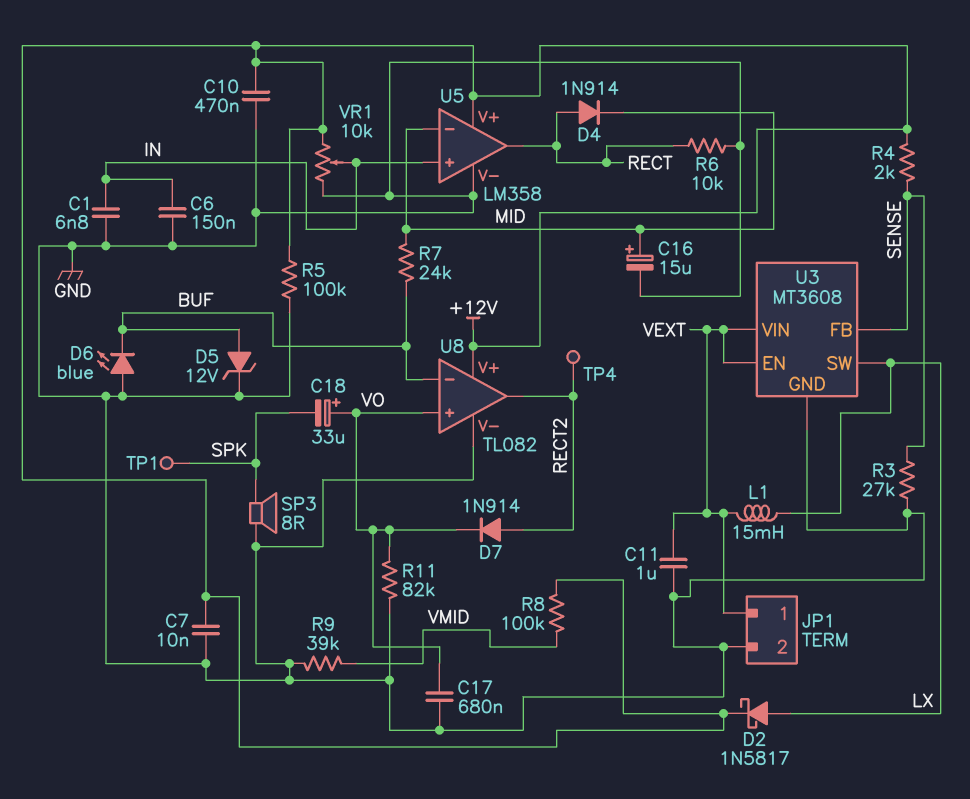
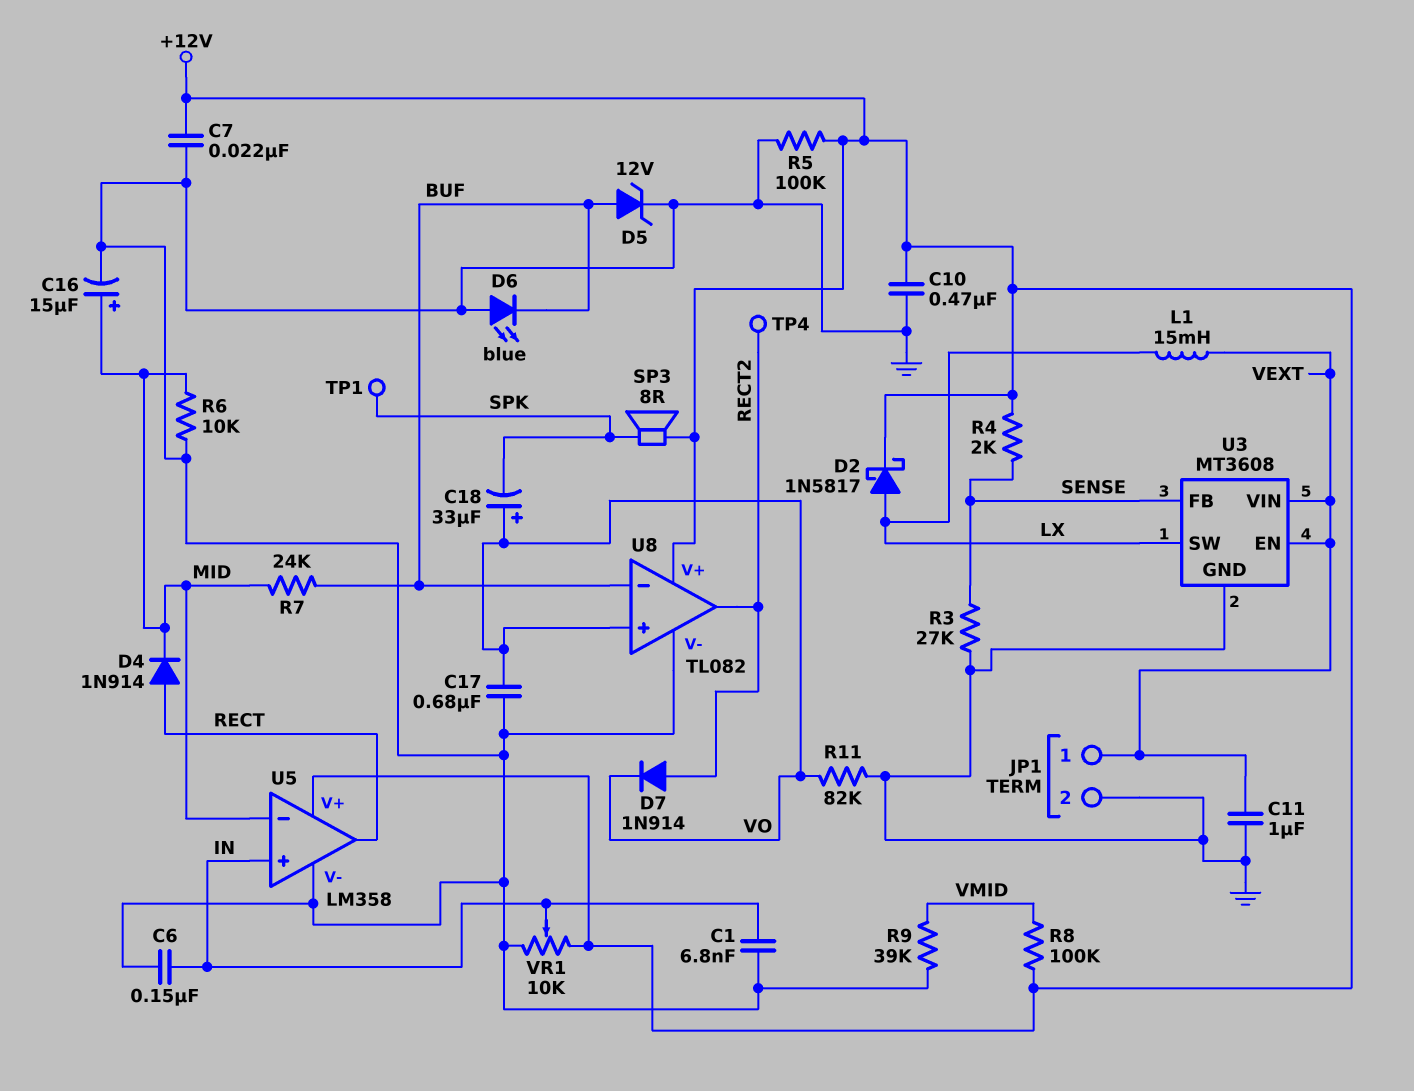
C7: 10nF (+12V, GND) -> 22nF (+12V, GND)
R6: 10k (GND, RECT) -> 10k (GND, MID)
SP3: speaker 8R (GND, SPK) -> speaker 8R (+12V, SPK)

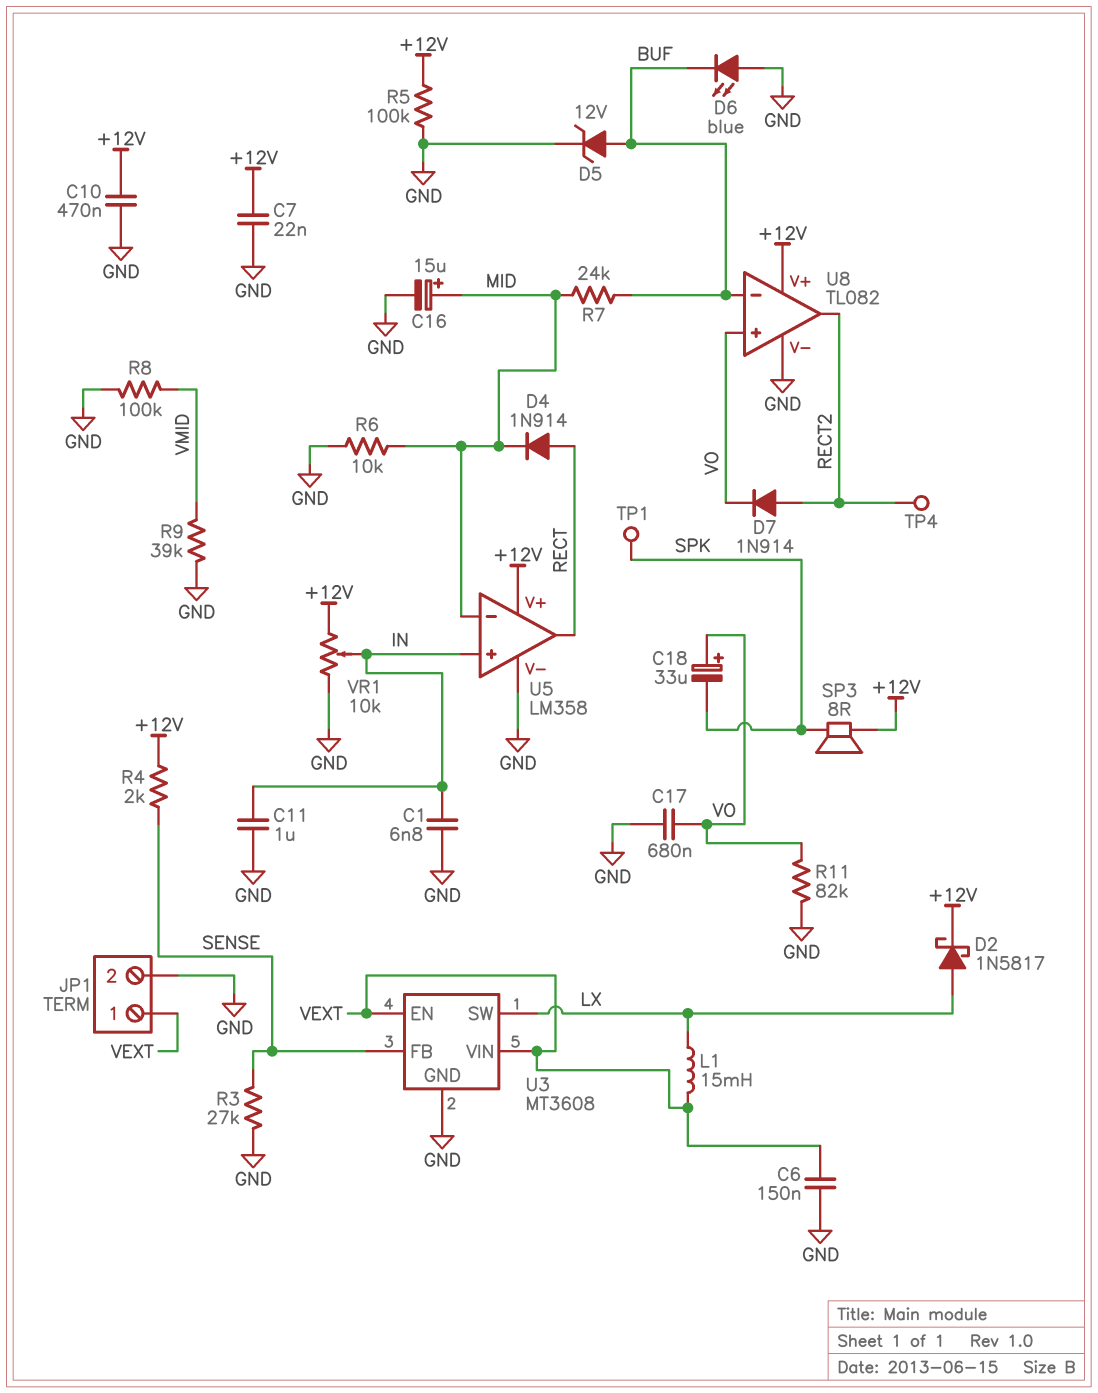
C6: 150nF (GND, IN) -> 150nF (GND, VEXT)
C11: 1uF (GND, VEXT) -> 1uF (GND, IN)
R8: 100k (+12V, VMID) -> 100k (GND, VMID)

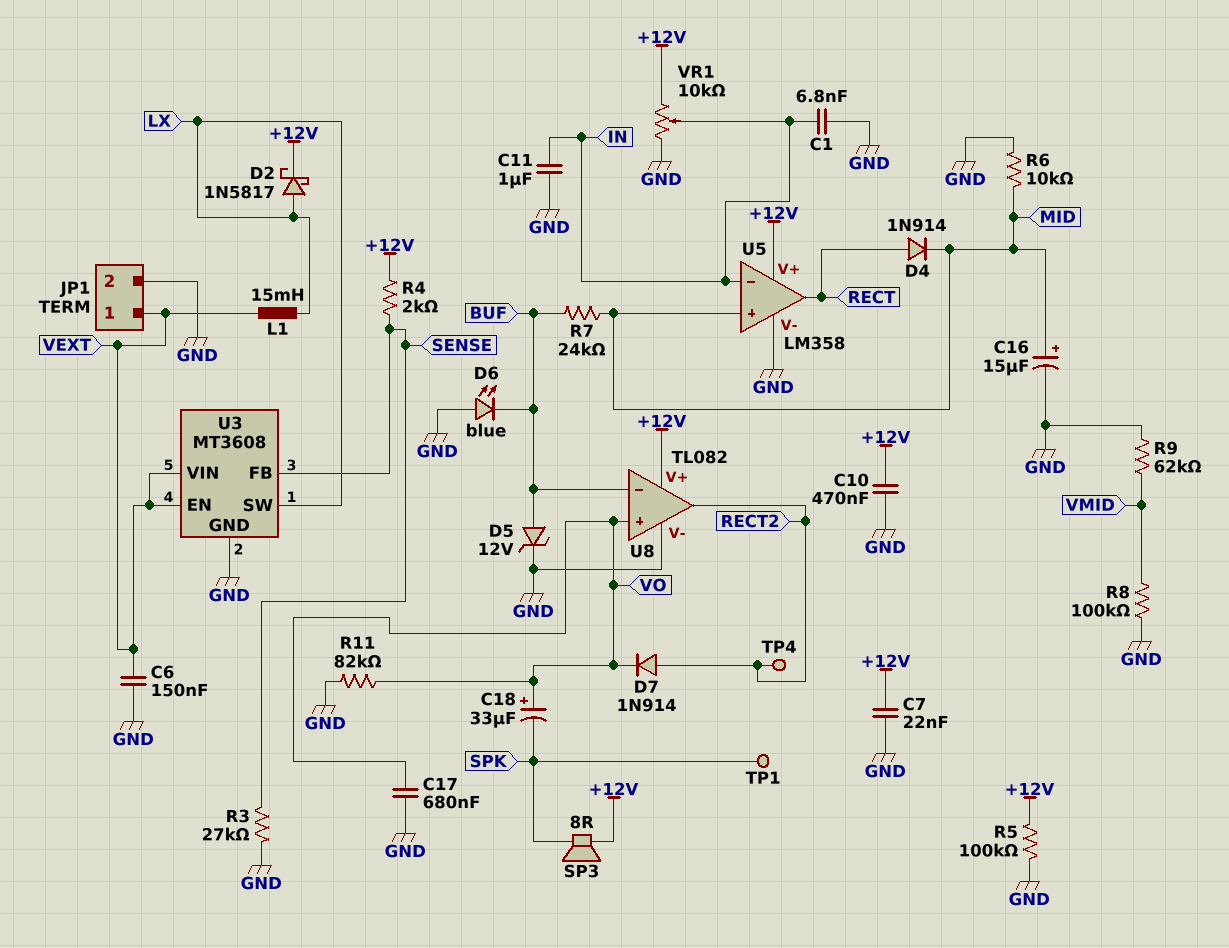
R9: 39k (GND, VMID) -> 62k (GND, VMID)
U5 pin in+: IN -> MID
U5 pin in-: MID -> IN

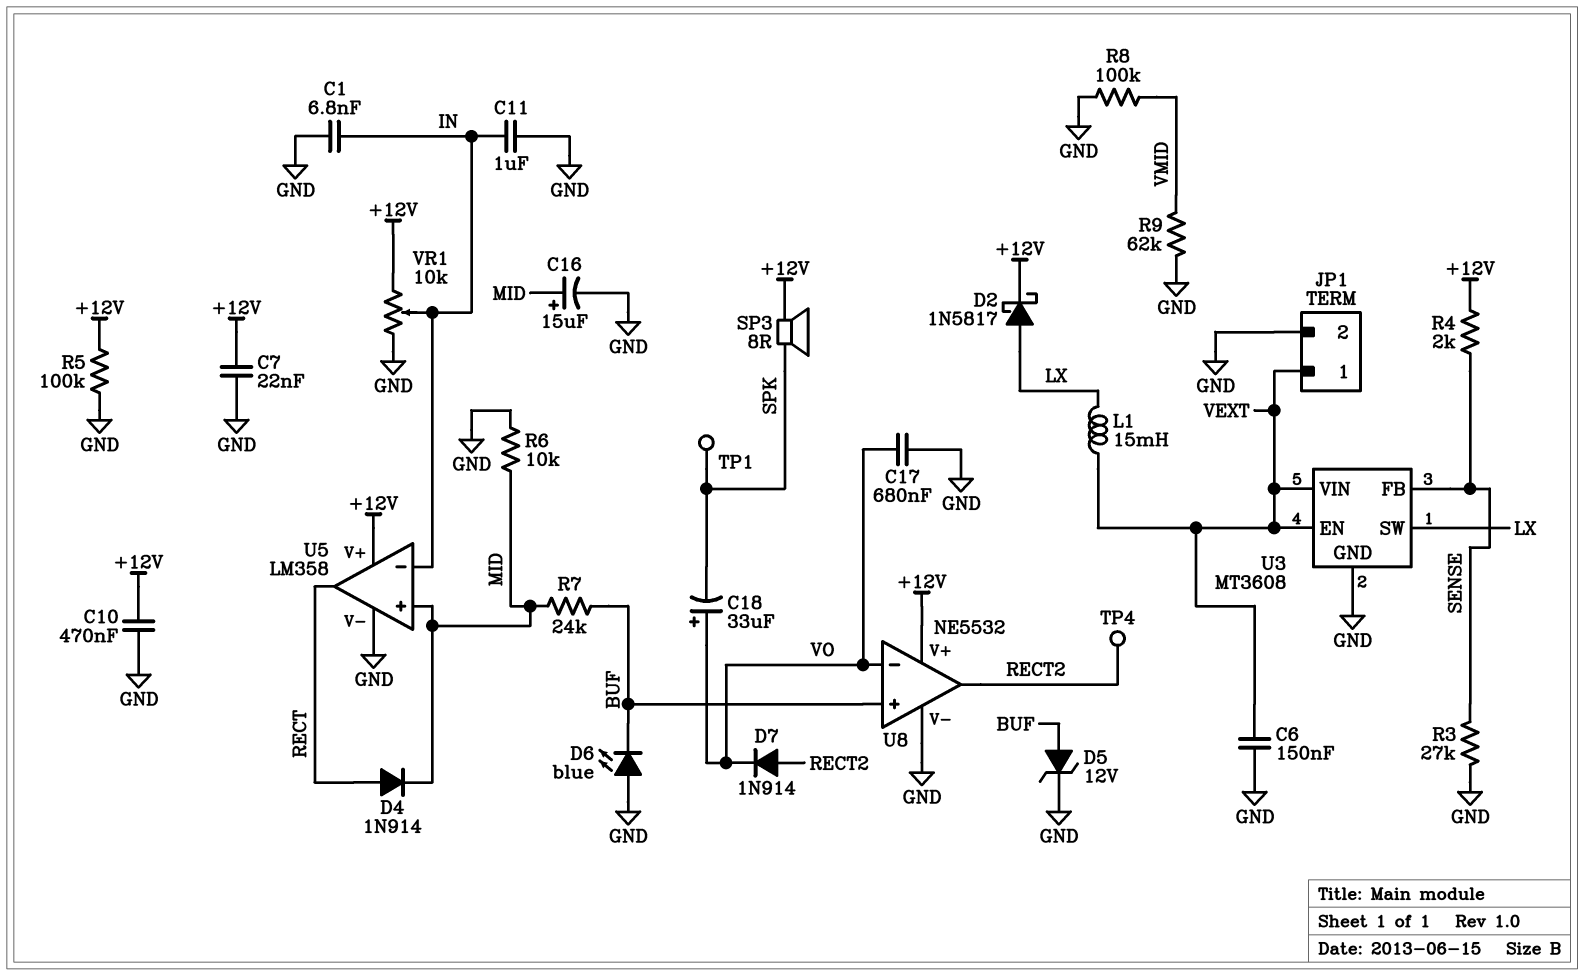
R11: 82k (GND, VO) -> none
U8: TL082 -> NE5532
U8 pin in+: VO -> BUF
U8 pin in-: BUF -> VO

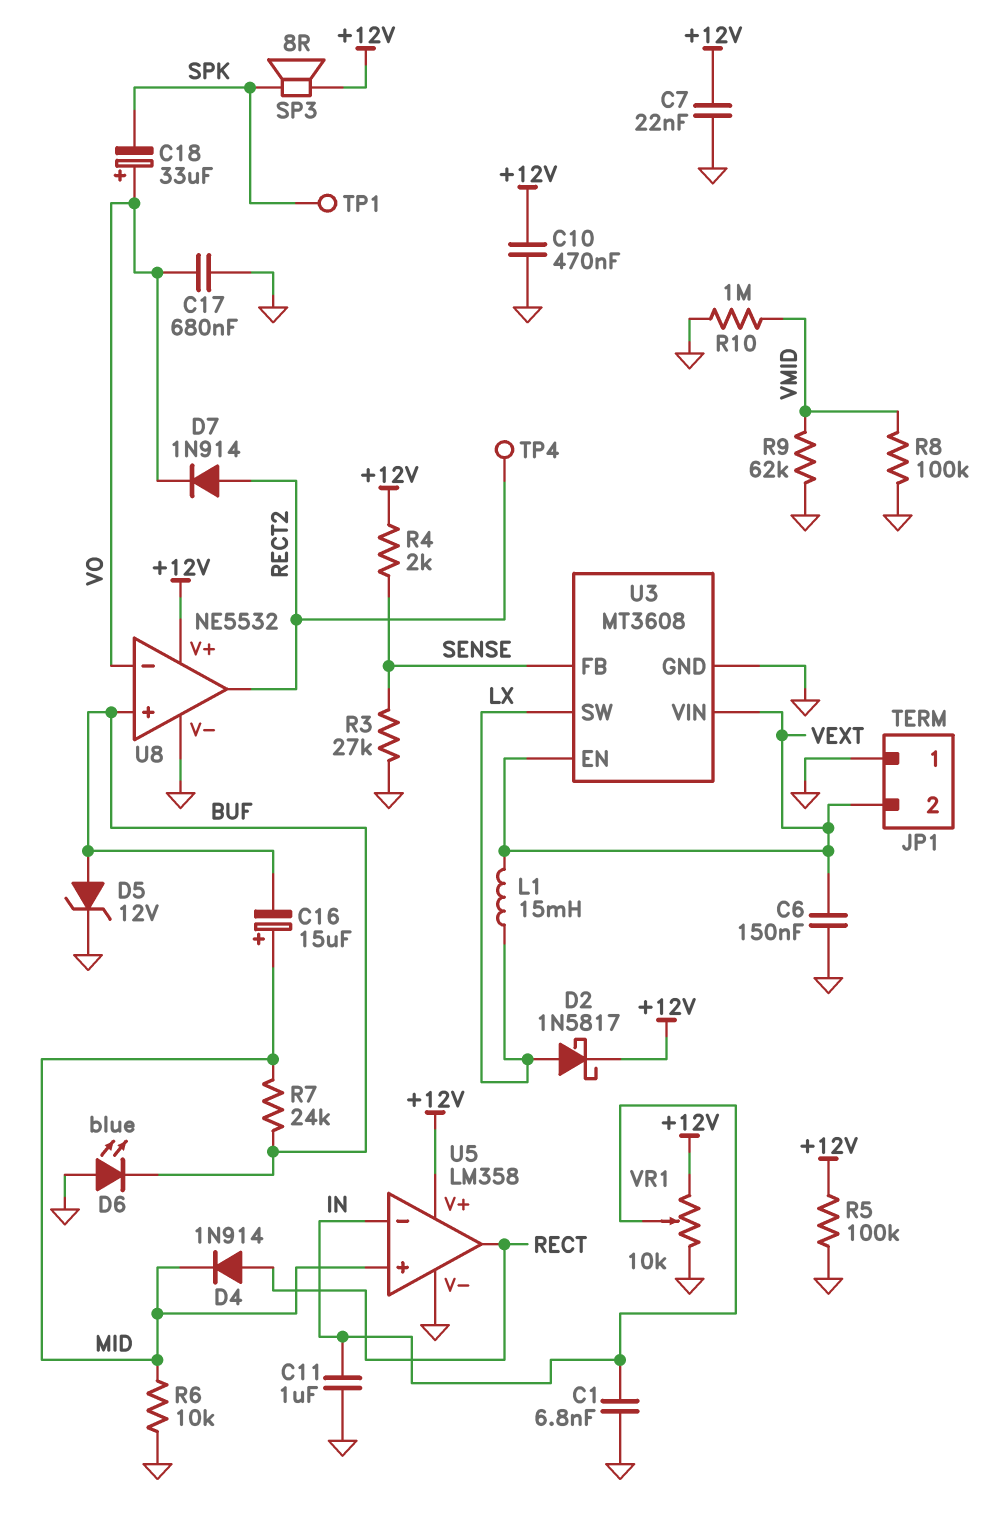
C16: 15uF (plus MID, minus GND) -> 15uF (plus MID, minus BUF)
JP1 pin 1: VEXT -> GND
JP1 pin 2: GND -> VEXT
R10: none -> 1M (GND, VMID)

